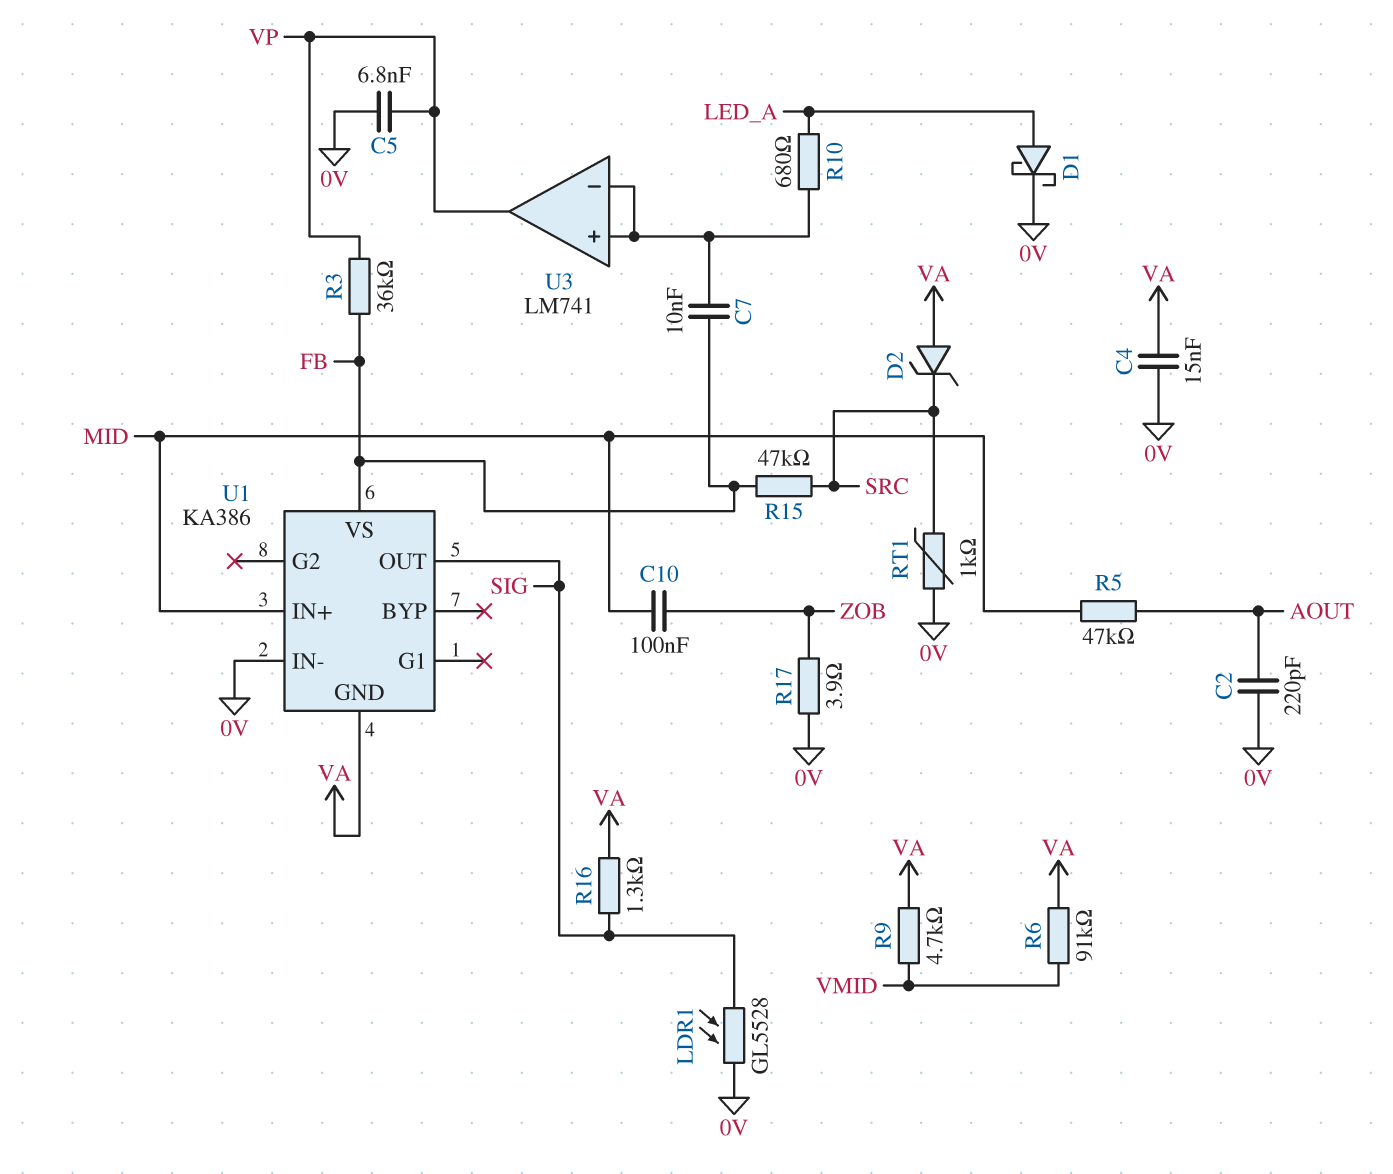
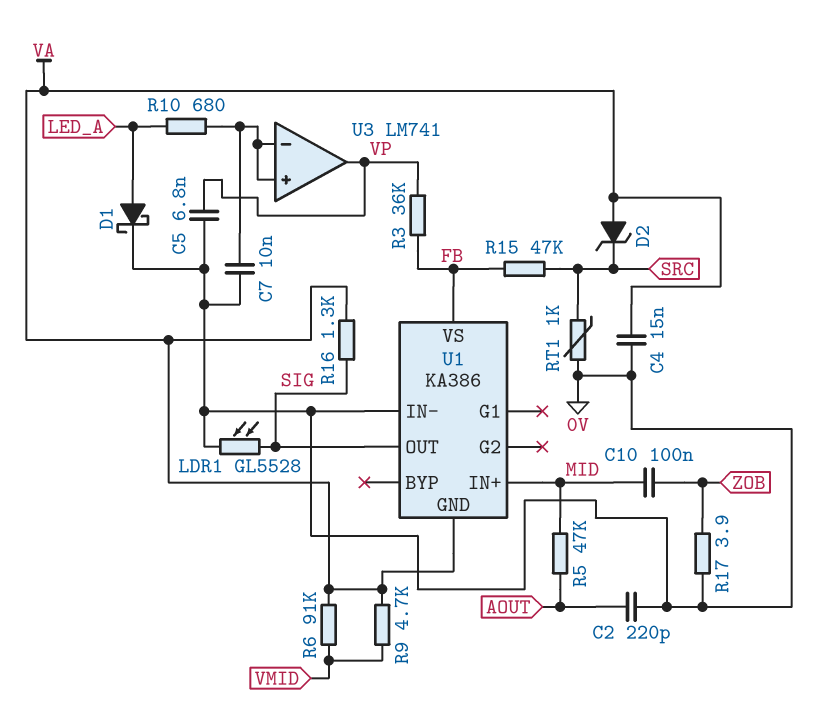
C7: 10nF (FB, U3/in+) -> 10nF (0V, U3/in+)

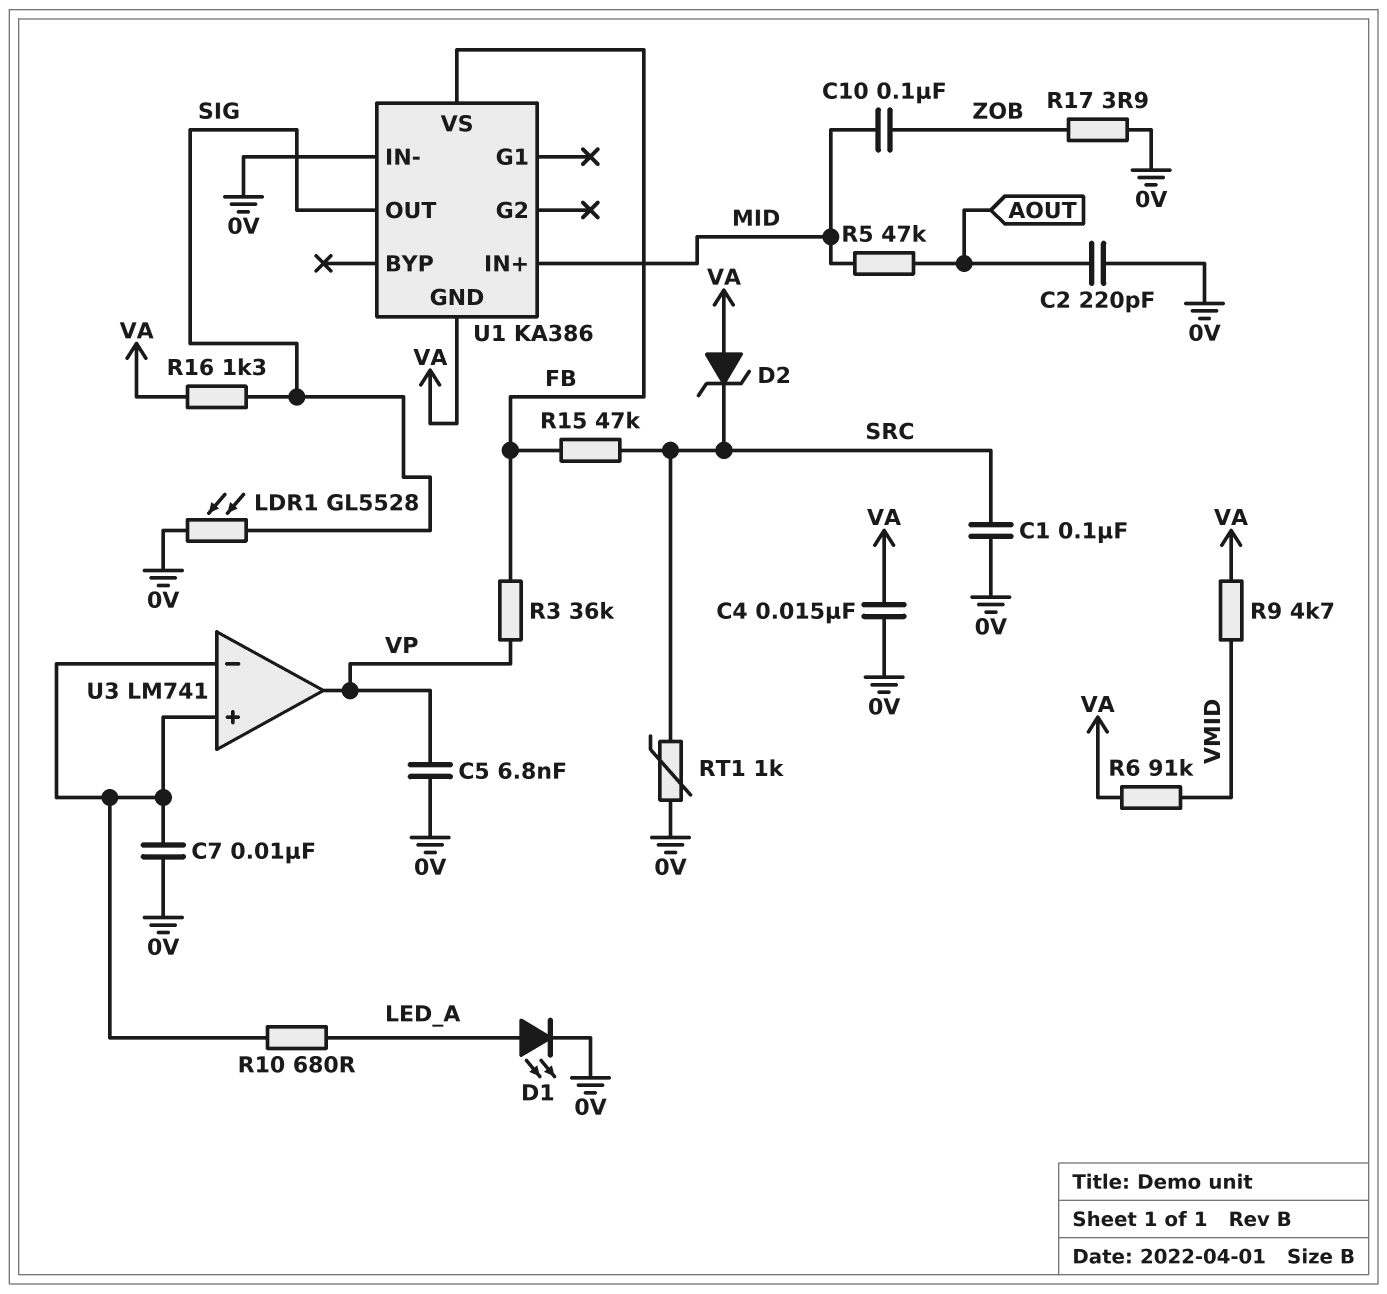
C1: none -> 100nF (0V, SRC)
D1: schottky (A LED_A, K 0V) -> LED (A LED_A, K 0V)

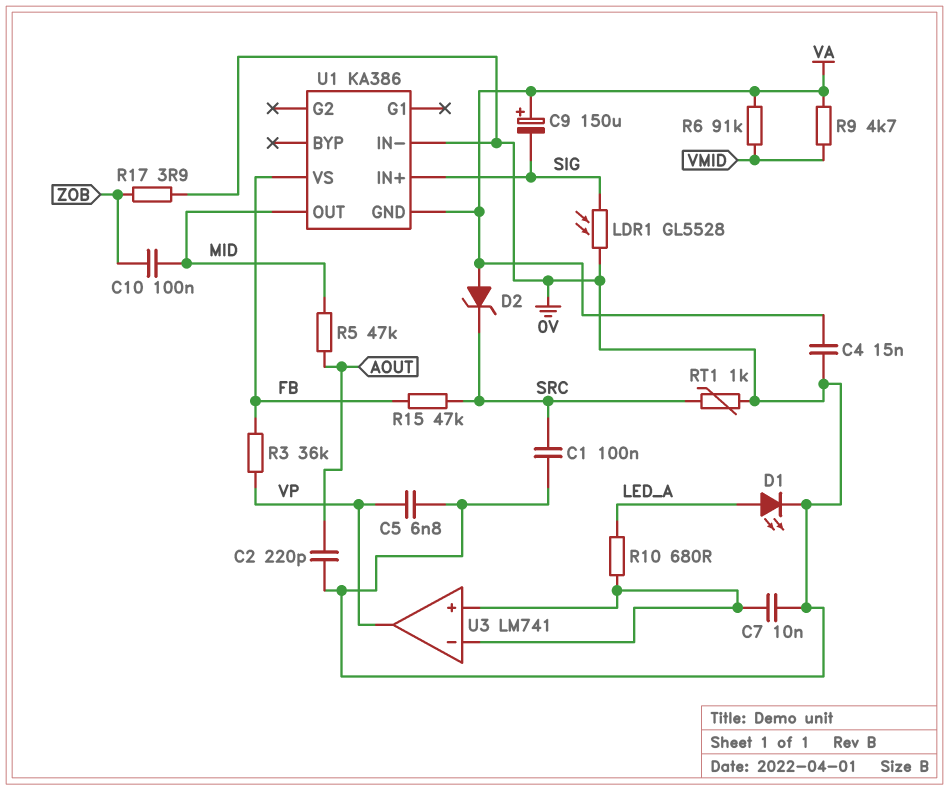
C9: none -> 150uF (plus VA, minus SIG)
R16: 1.3k (SIG, VA) -> none
U1 pin IN+: MID -> SIG
U1 pin OUT: SIG -> MID

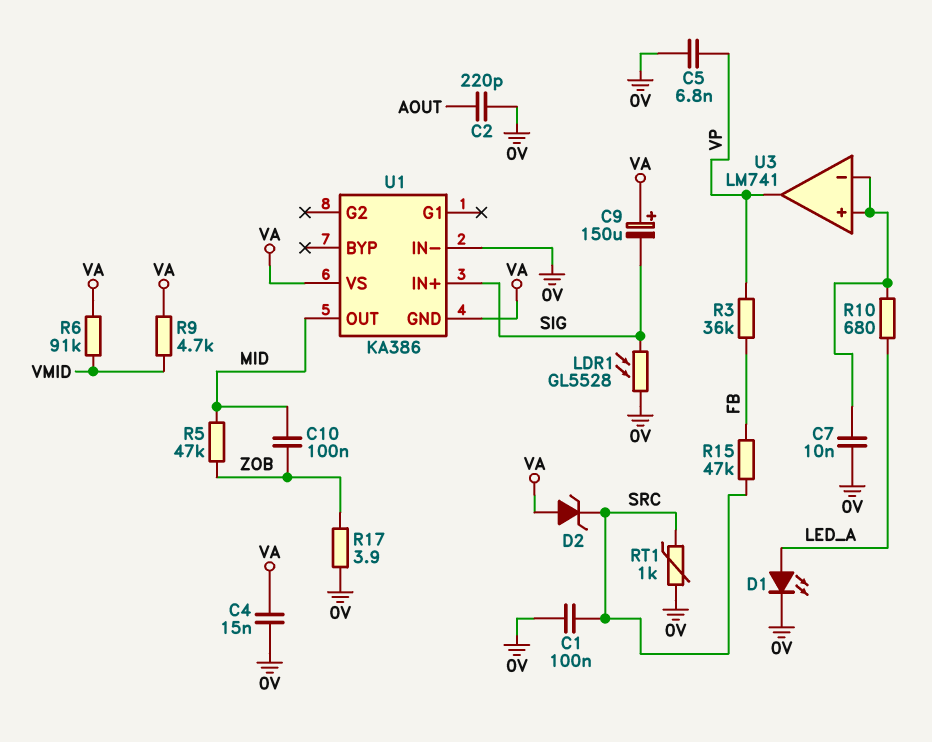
R5: 47k (AOUT, MID) -> 47k (MID, ZOB)
U1 pin VS: FB -> VA

